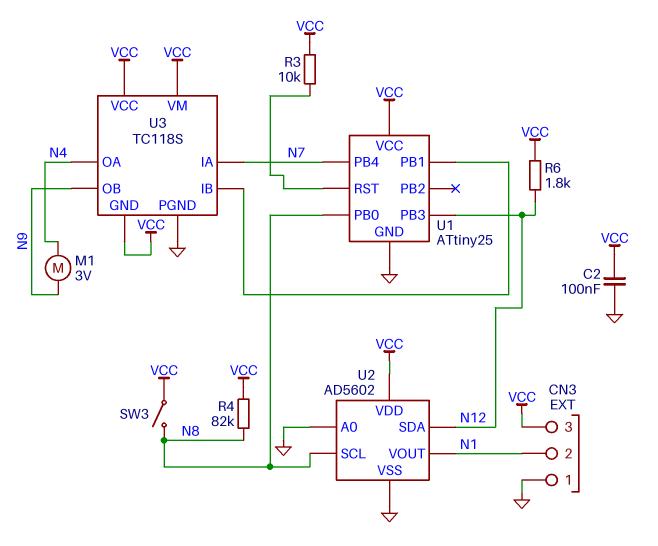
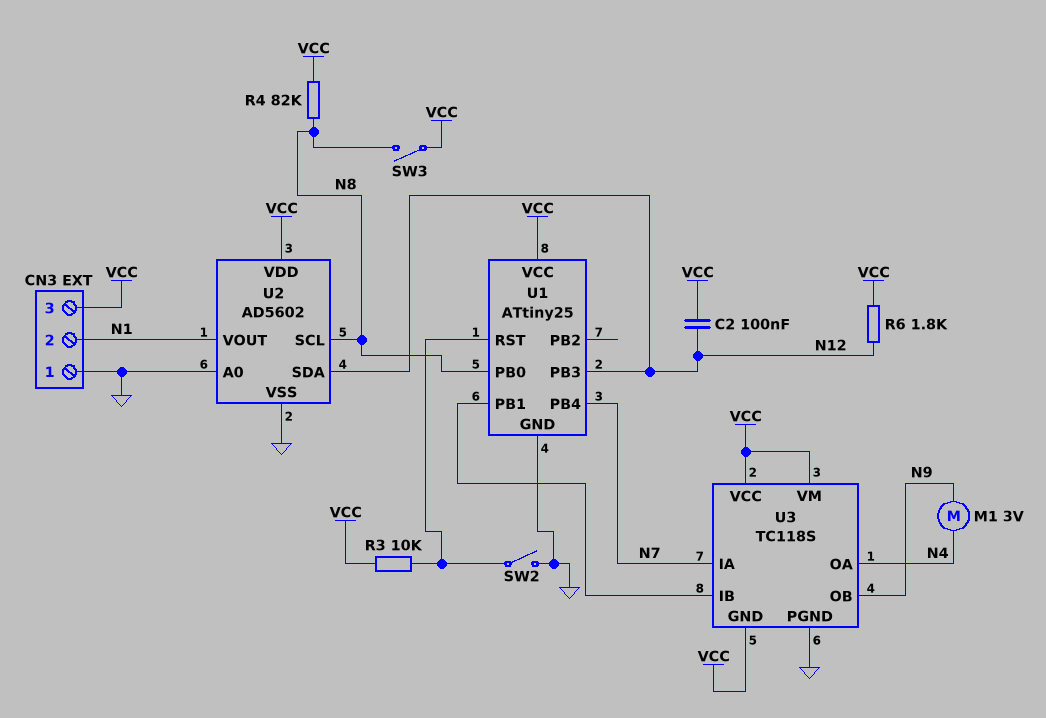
C2: 100nF (GND, VCC) -> 100nF (N12, VCC)
SW2: none -> switch (GND, U1/RST)

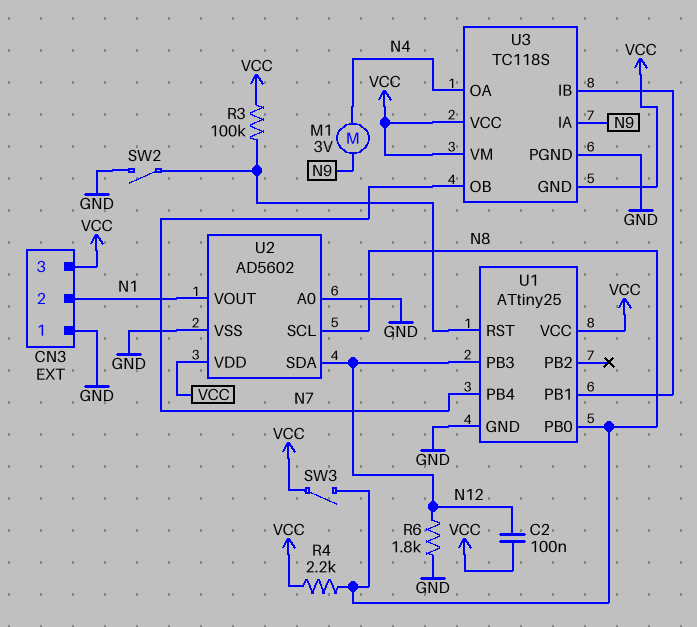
R3: 10k (U1/RST, VCC) -> 100k (U1/RST, VCC)
R4: 82k (N8, VCC) -> 2.2k (N8, VCC)
R6: 1.8k (N12, VCC) -> 1.8k (GND, N12)
U3 pin IA: N7 -> N9
U3 pin OB: N9 -> N7

